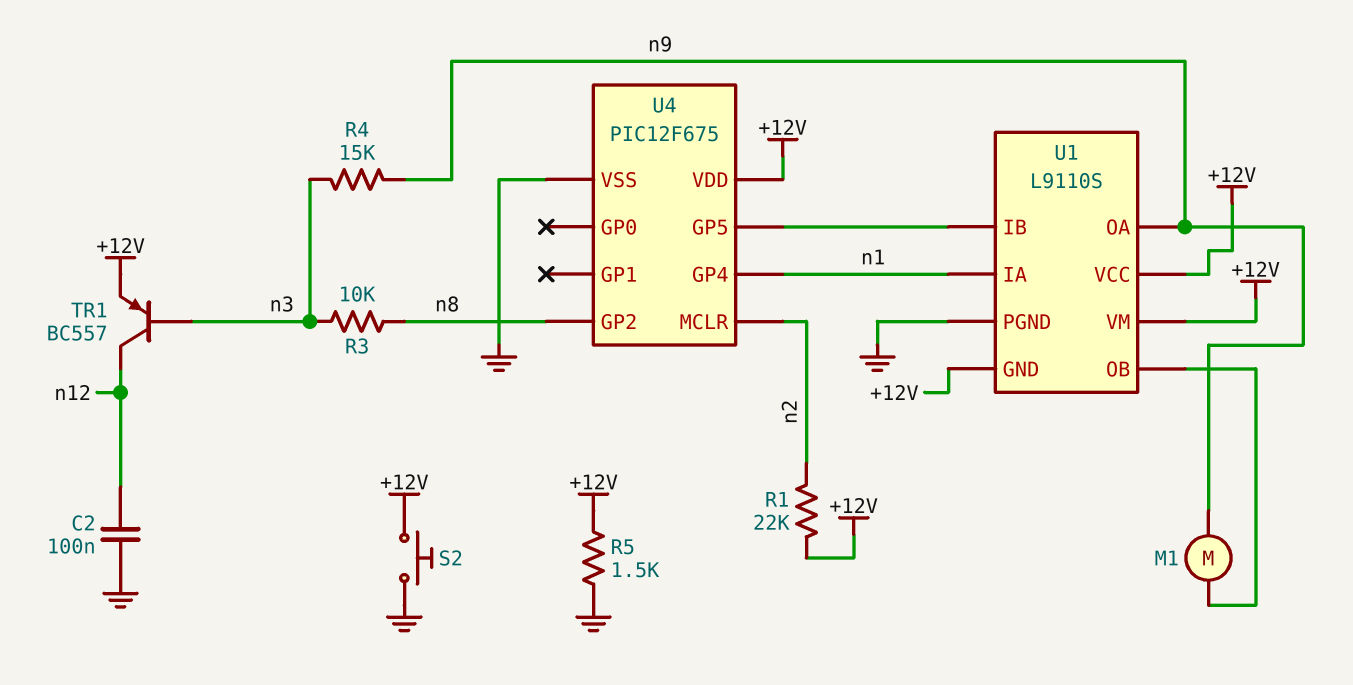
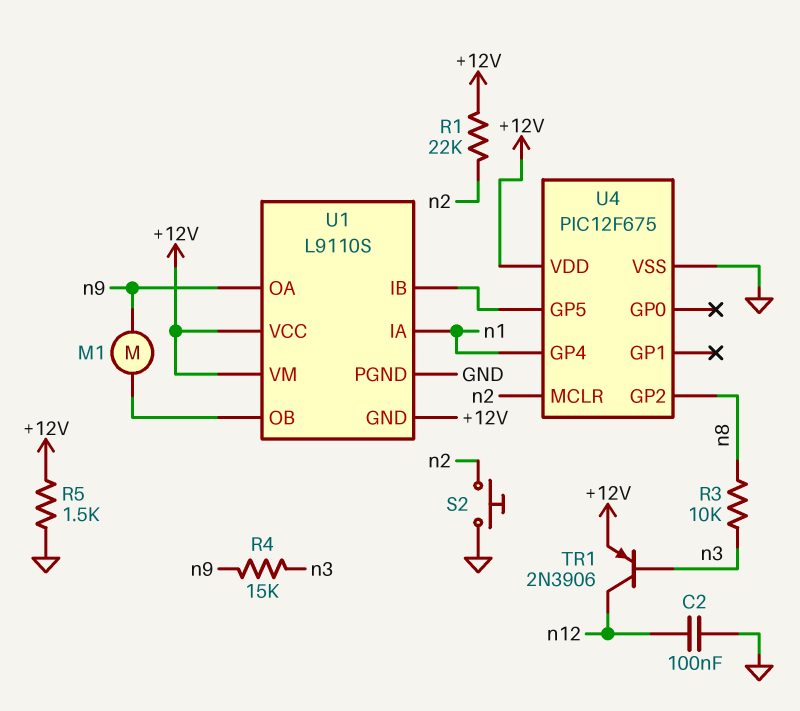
S2: button (+12V, GND) -> button (GND, n2)
TR1: PNP BC557 (B n3, C n12, E +12V) -> PNP 2N3906 (B n3, C n12, E +12V)

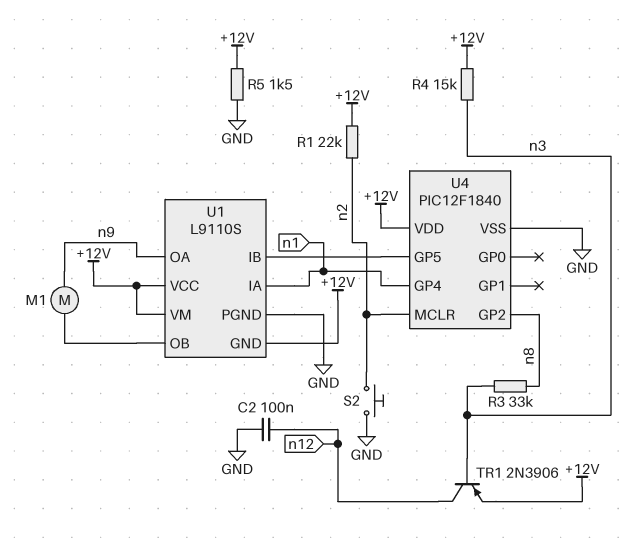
R3: 10k (n3, n8) -> 33k (n3, n8)
R4: 15k (n3, n9) -> 15k (+12V, n3)
U4: PIC12F675 -> PIC12F1840

